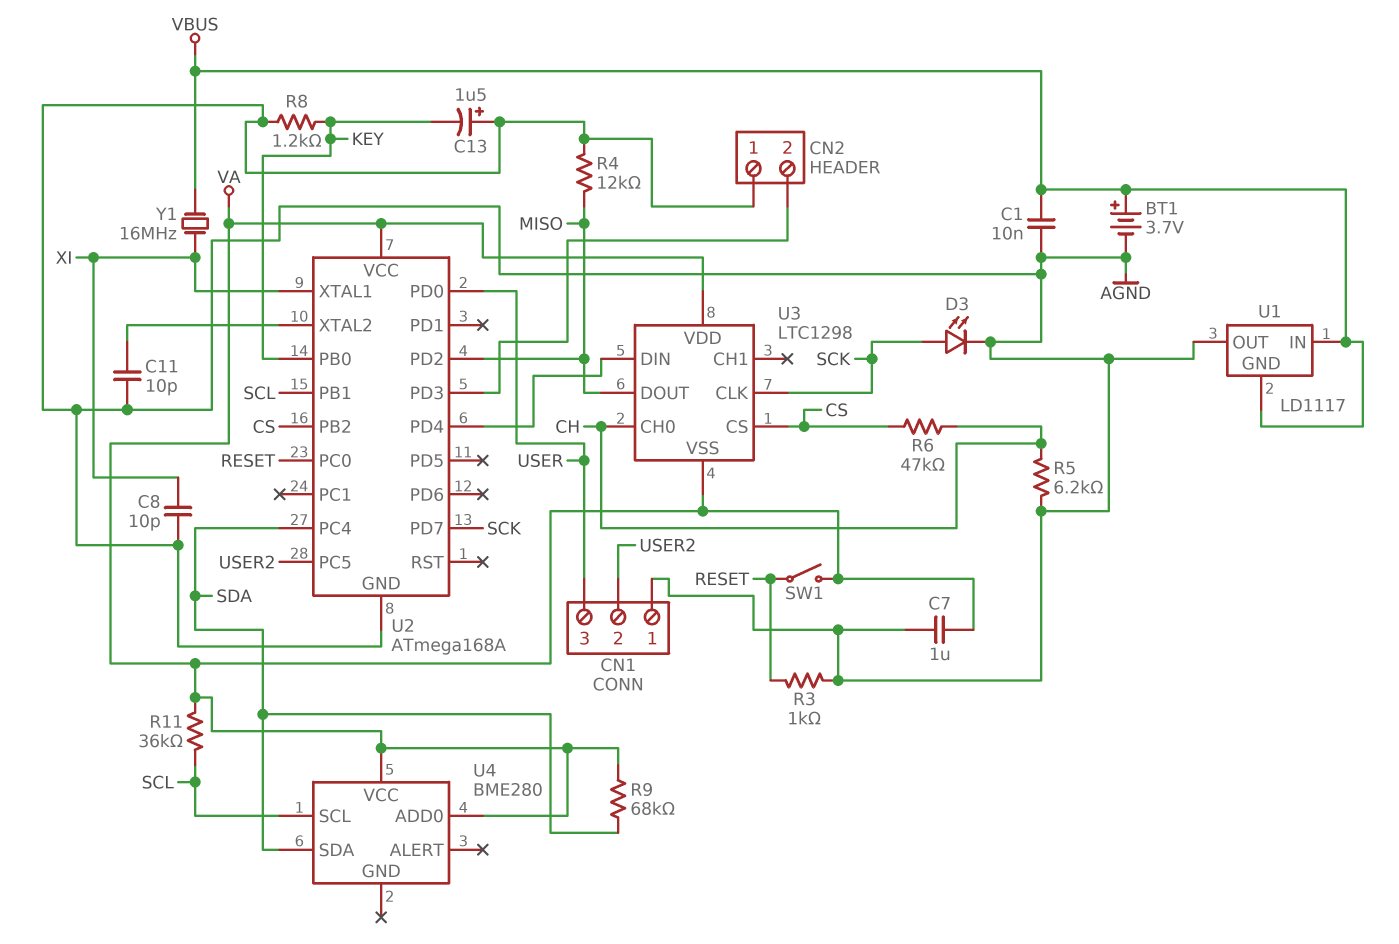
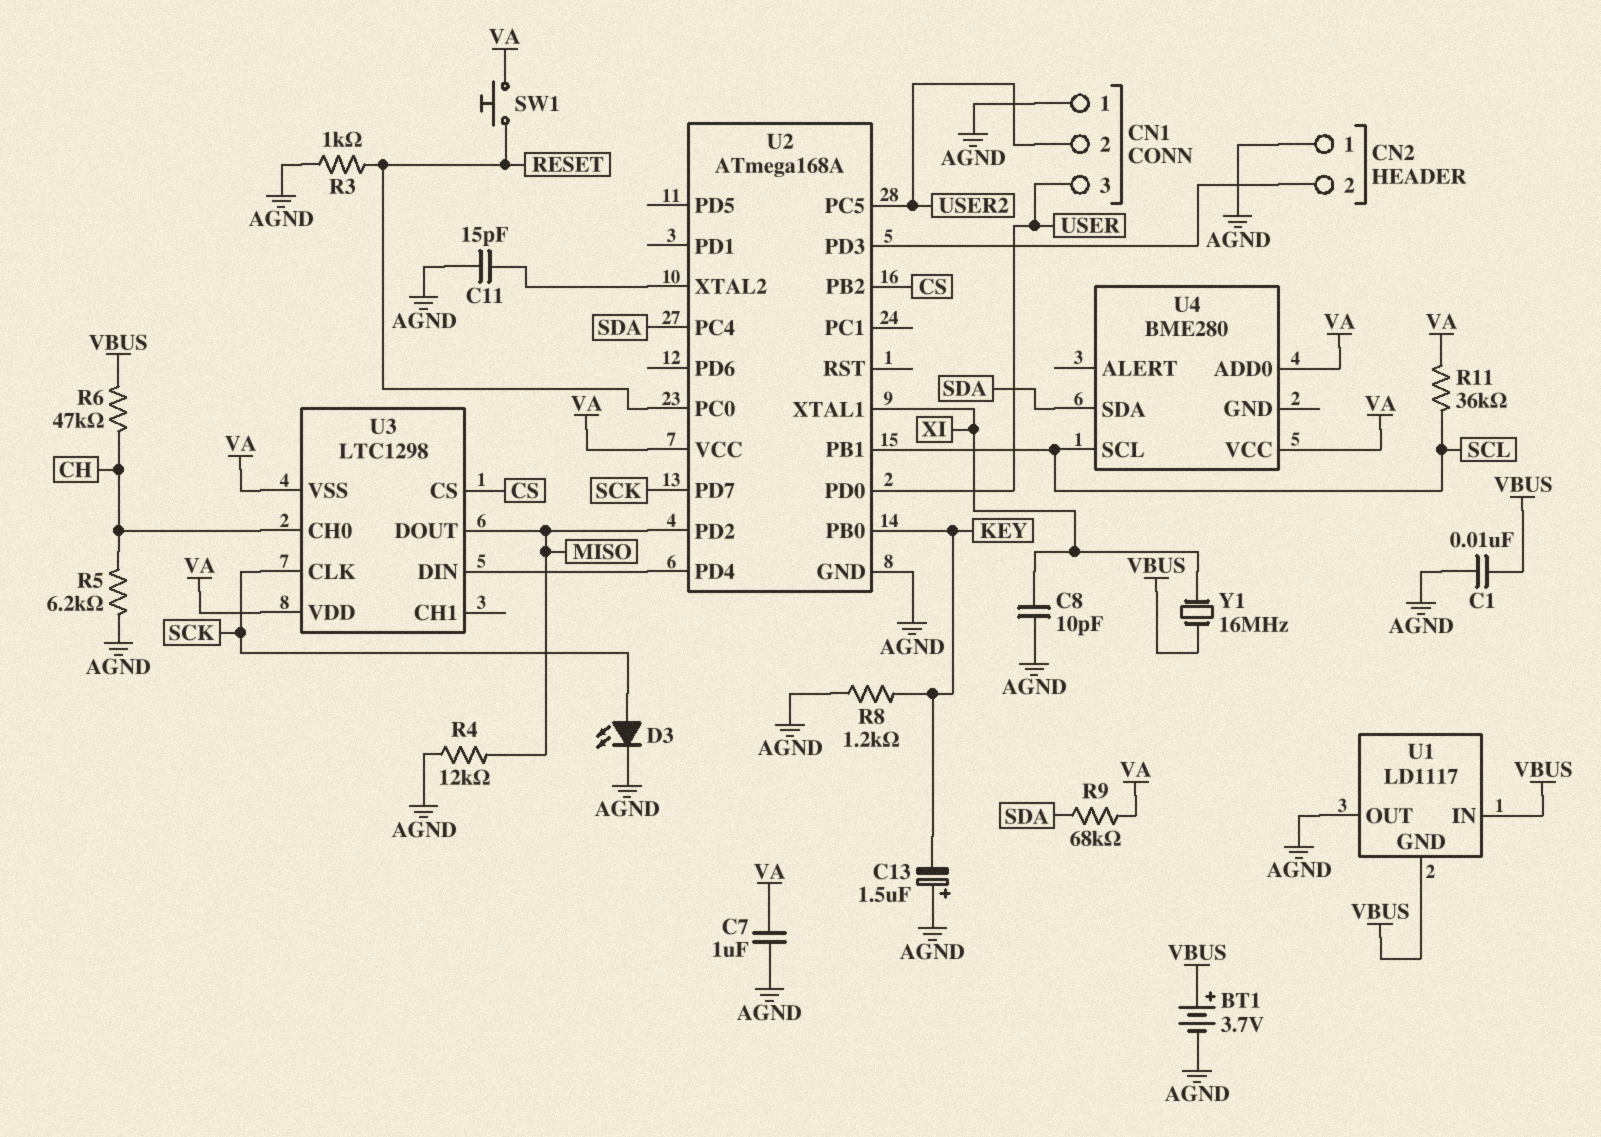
C11: 10pF (AGND, U2/XTAL2) -> 15pF (AGND, U2/XTAL2)
R6: 47k (CH, CS) -> 47k (CH, VBUS)
SW1: switch (RESET, VA) -> button (RESET, VA)

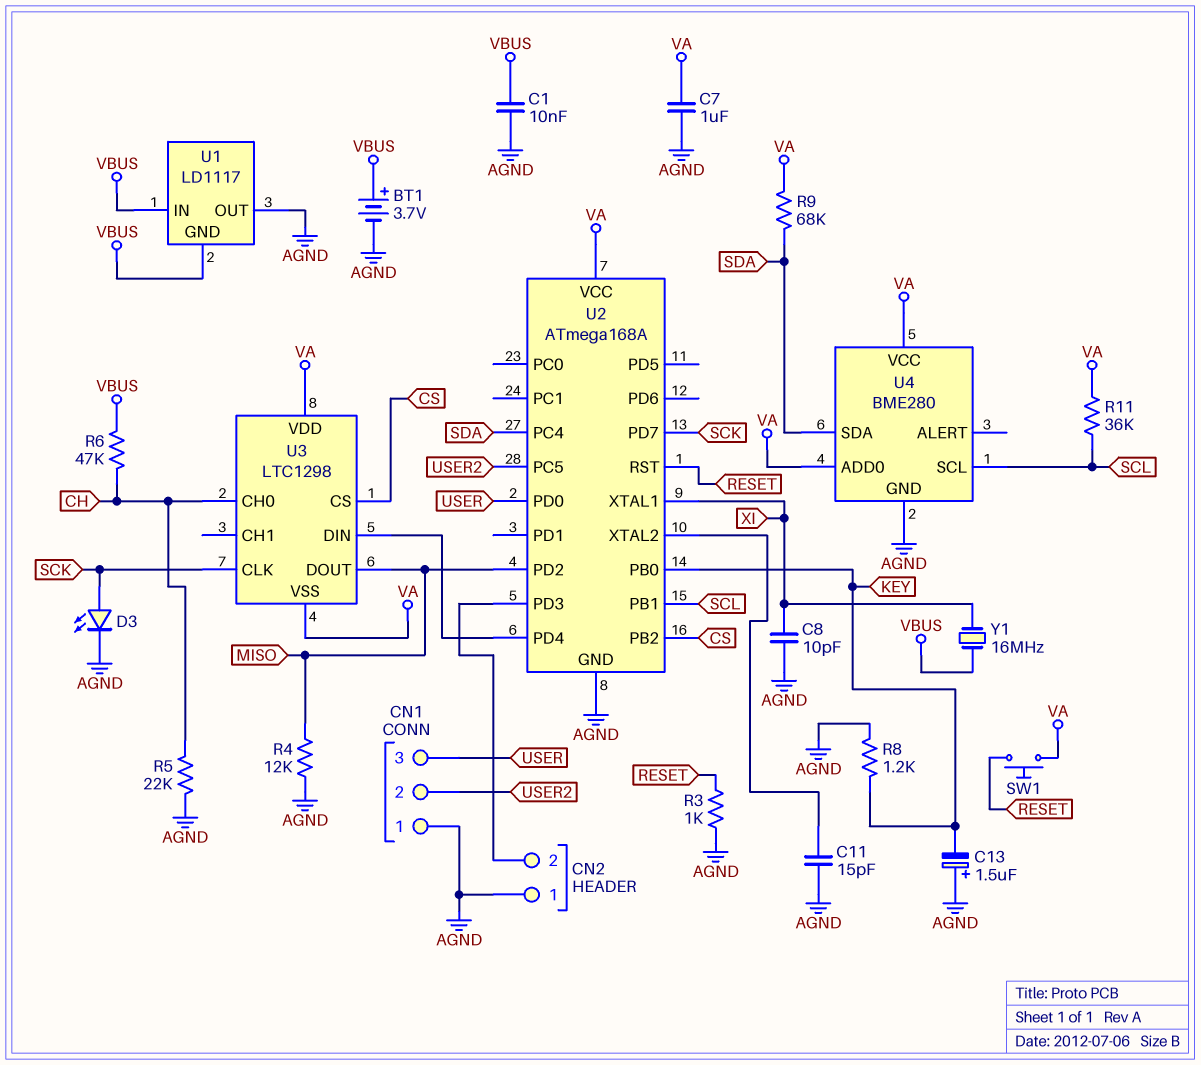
R5: 6.2k (AGND, CH) -> 22k (AGND, CH)
U2 pin PC0: RESET -> none
U2 pin RST: none -> RESET
U4 pin GND: none -> AGND

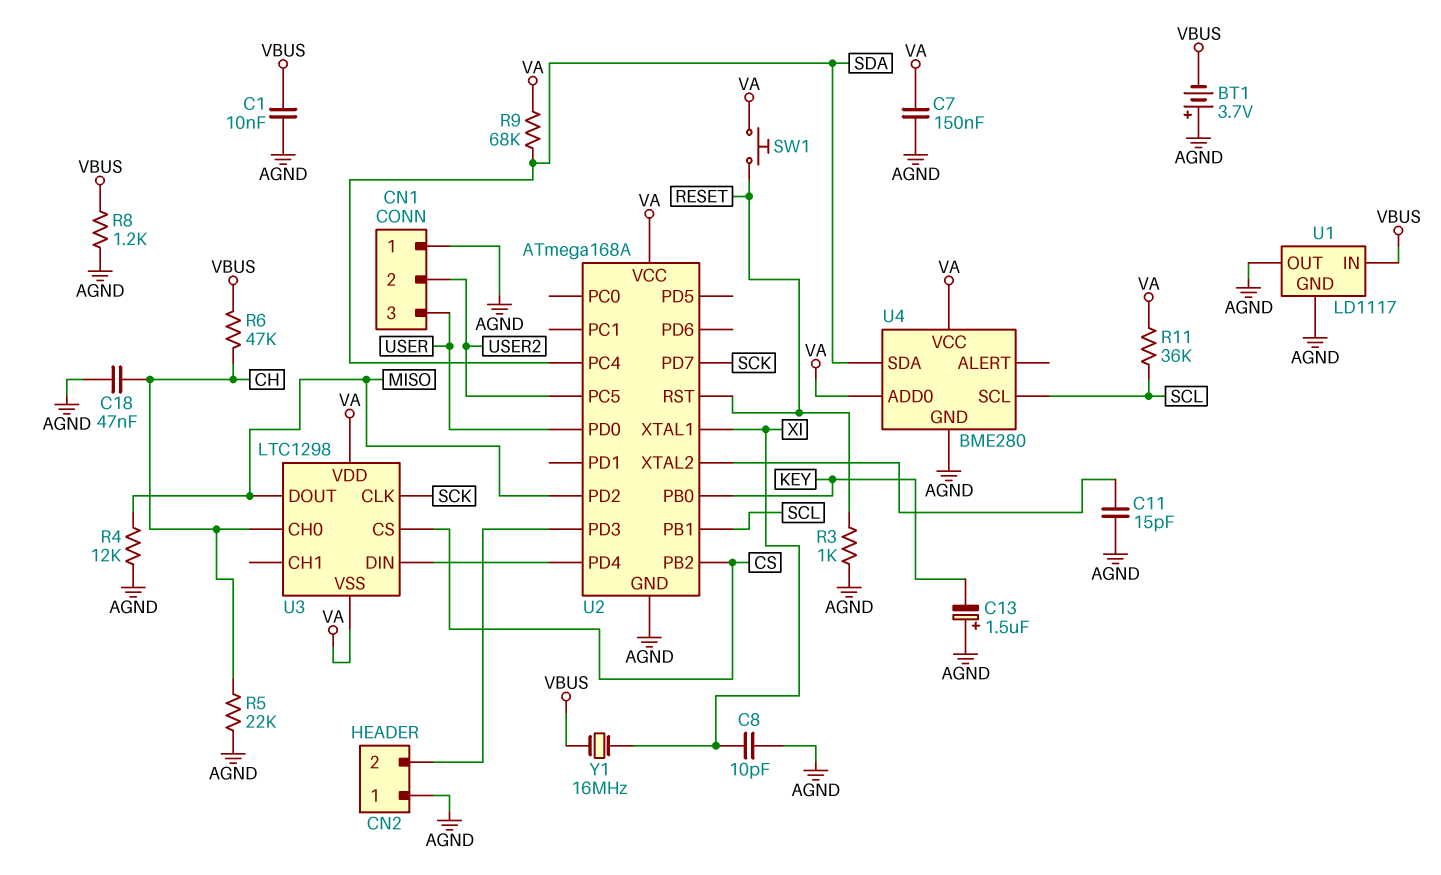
BT1: 3.7V (plus VBUS, minus AGND) -> 3.7V (plus AGND, minus VBUS)
C7: 1uF (AGND, VA) -> 150nF (AGND, VA)
C18: none -> 47nF (AGND, CH)
D3: LED (A SCK, K AGND) -> none
R8: 1.2k (AGND, KEY) -> 1.2k (AGND, VBUS)
U1 pin GND: VBUS -> AGND

